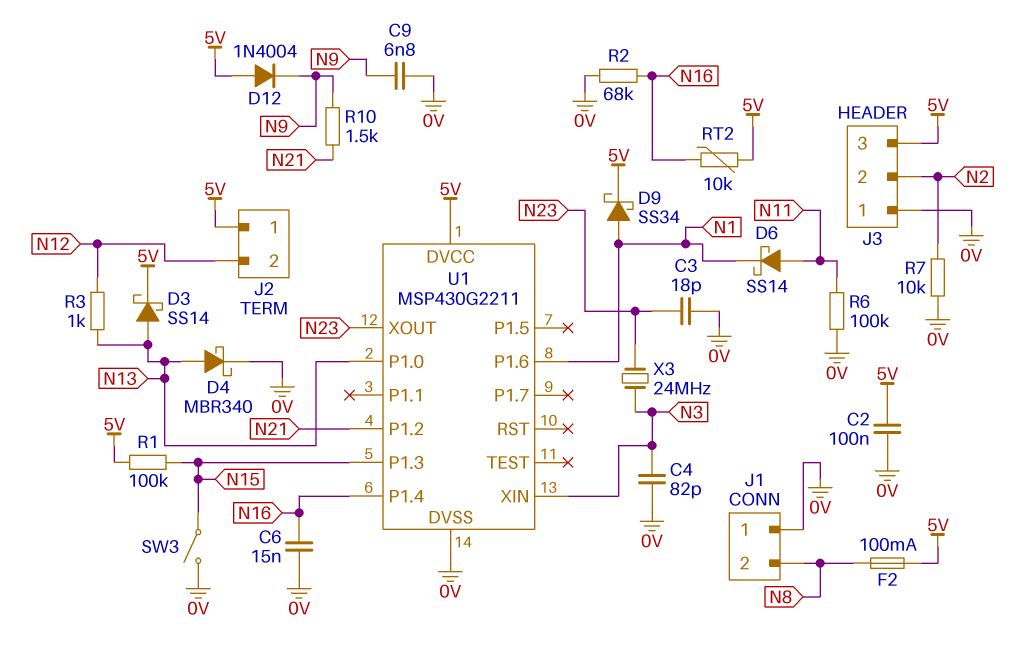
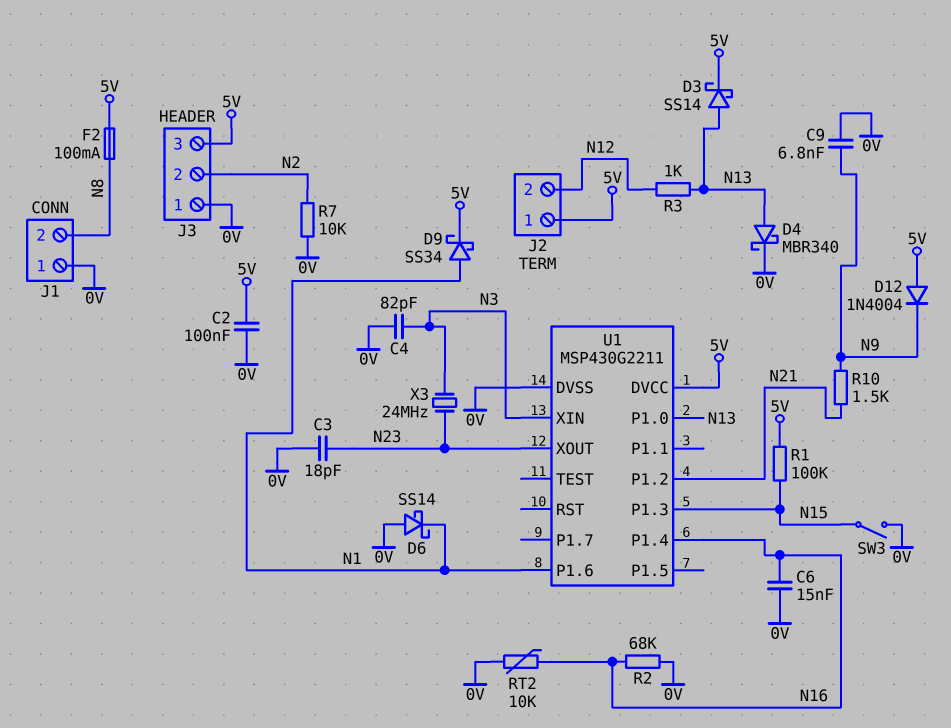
D6: schottky SS14 (A N11, K N1) -> schottky SS14 (A 0V, K N1)
R6: 100k (0V, N11) -> none
RT2: 10k (5V, N16) -> 10k (0V, N16)

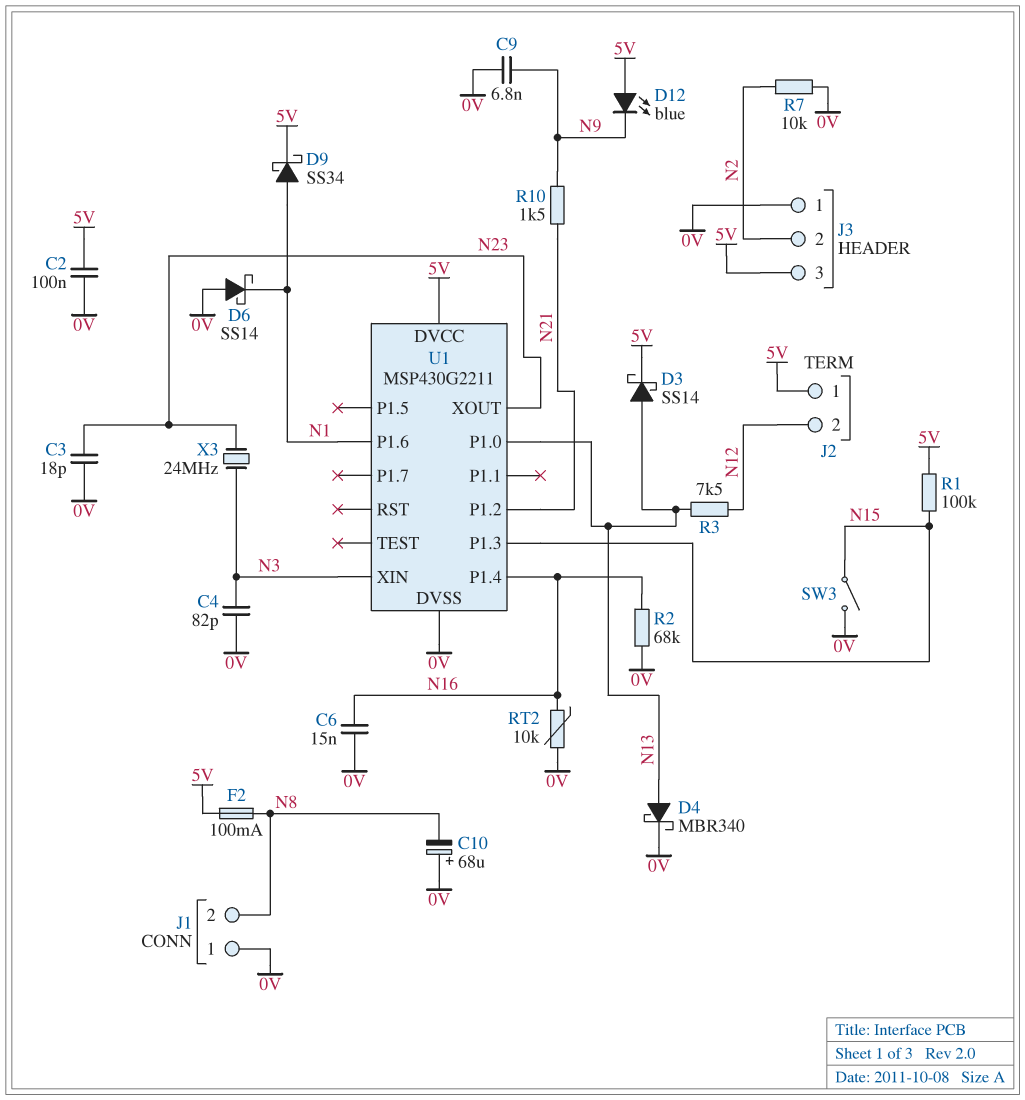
C10: none -> 68uF (plus 0V, minus N8)
D12: diode 1N4004 (A 5V, K N9) -> LED blue (A 5V, K N9)
R3: 1k (N12, N13) -> 7.5k (N12, N13)

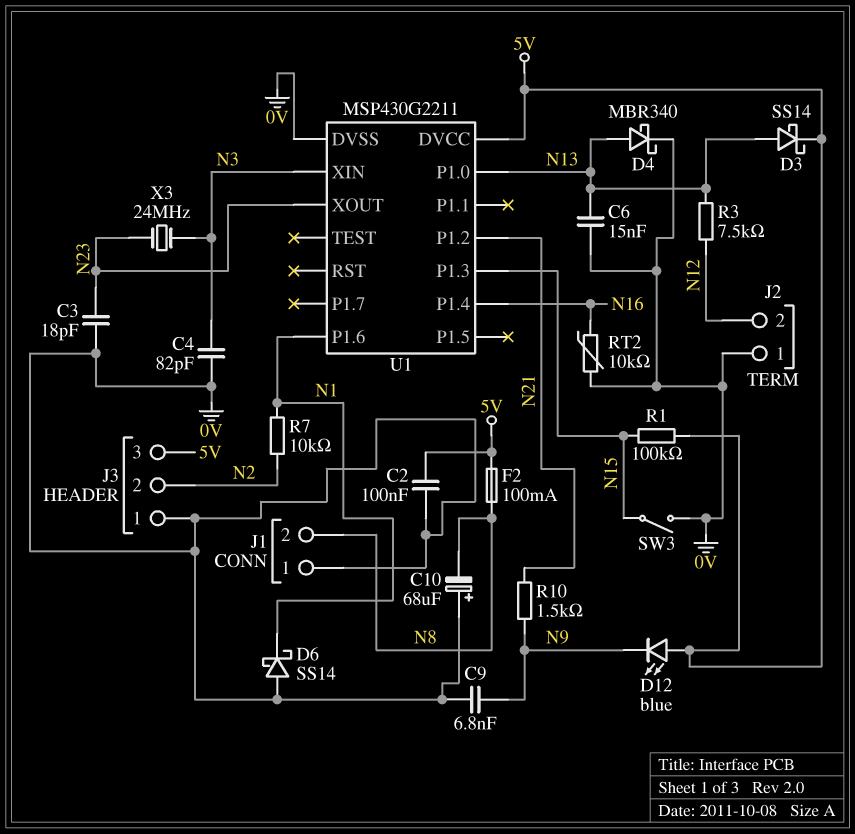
C6: 15nF (0V, N16) -> 15nF (0V, N13)
D9: schottky SS34 (A N1, K 5V) -> none
J2 pin 1: 5V -> 0V
R2: 68k (0V, N16) -> none
R7: 10k (0V, N2) -> 10k (N1, N2)

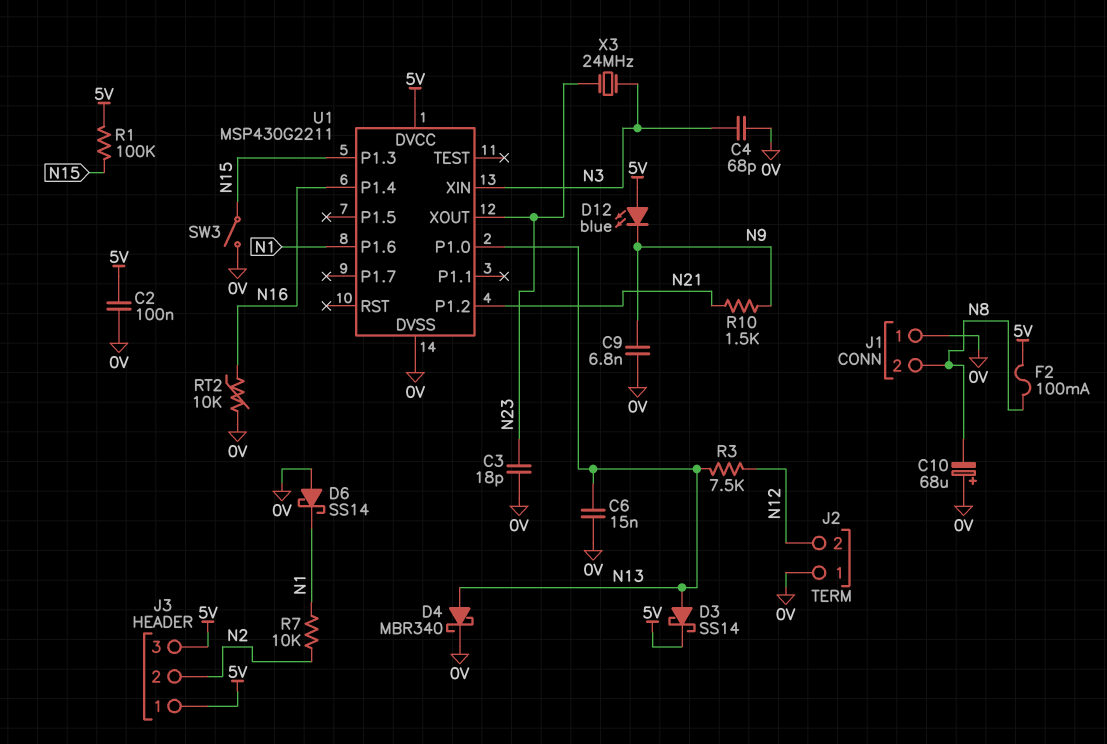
C4: 82pF (0V, N3) -> 68pF (0V, N3)
J3 pin 1: 0V -> 5V

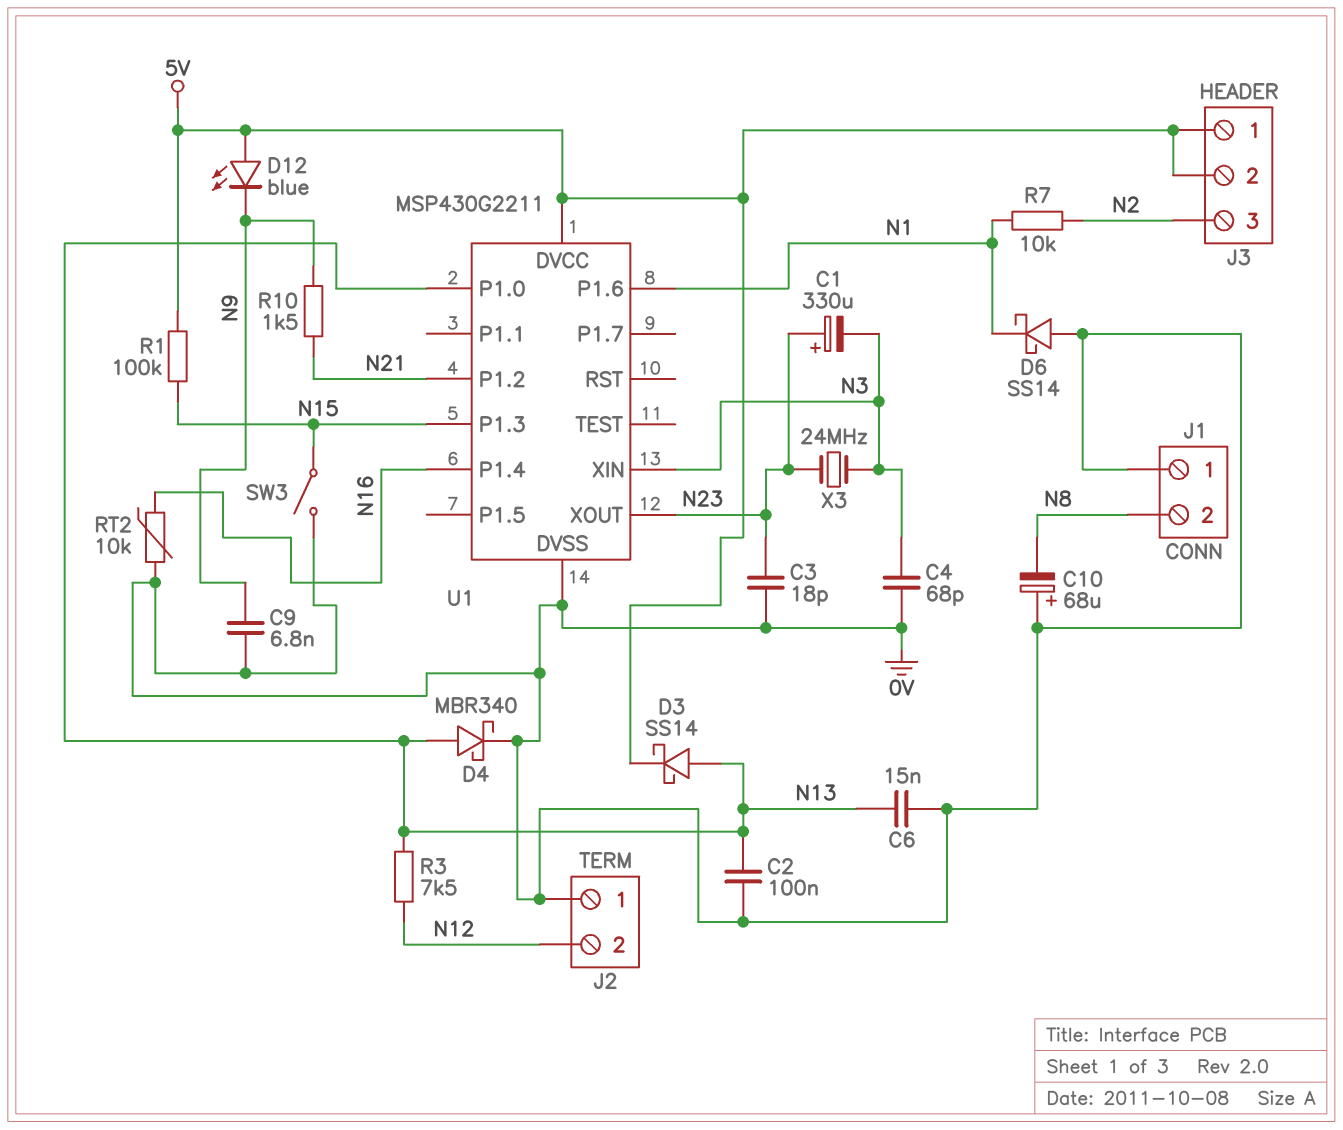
C1: none -> 330uF (plus N23, minus N3)
C2: 100nF (0V, 5V) -> 100nF (0V, N13)
F2: 100mA (5V, N8) -> none
J3 pin 2: N2 -> 5V
J3 pin 3: 5V -> N2

